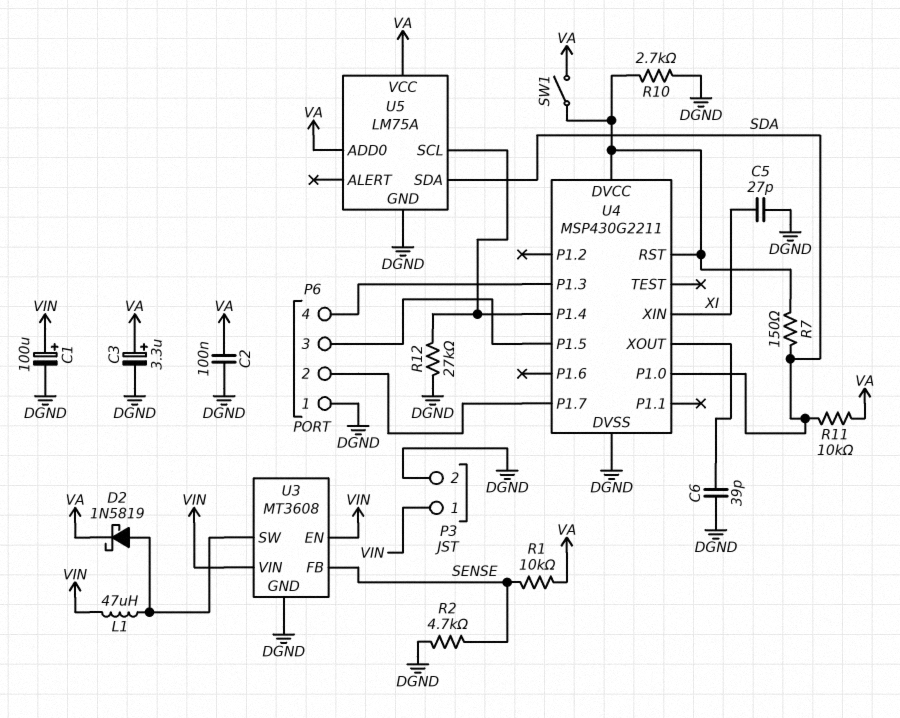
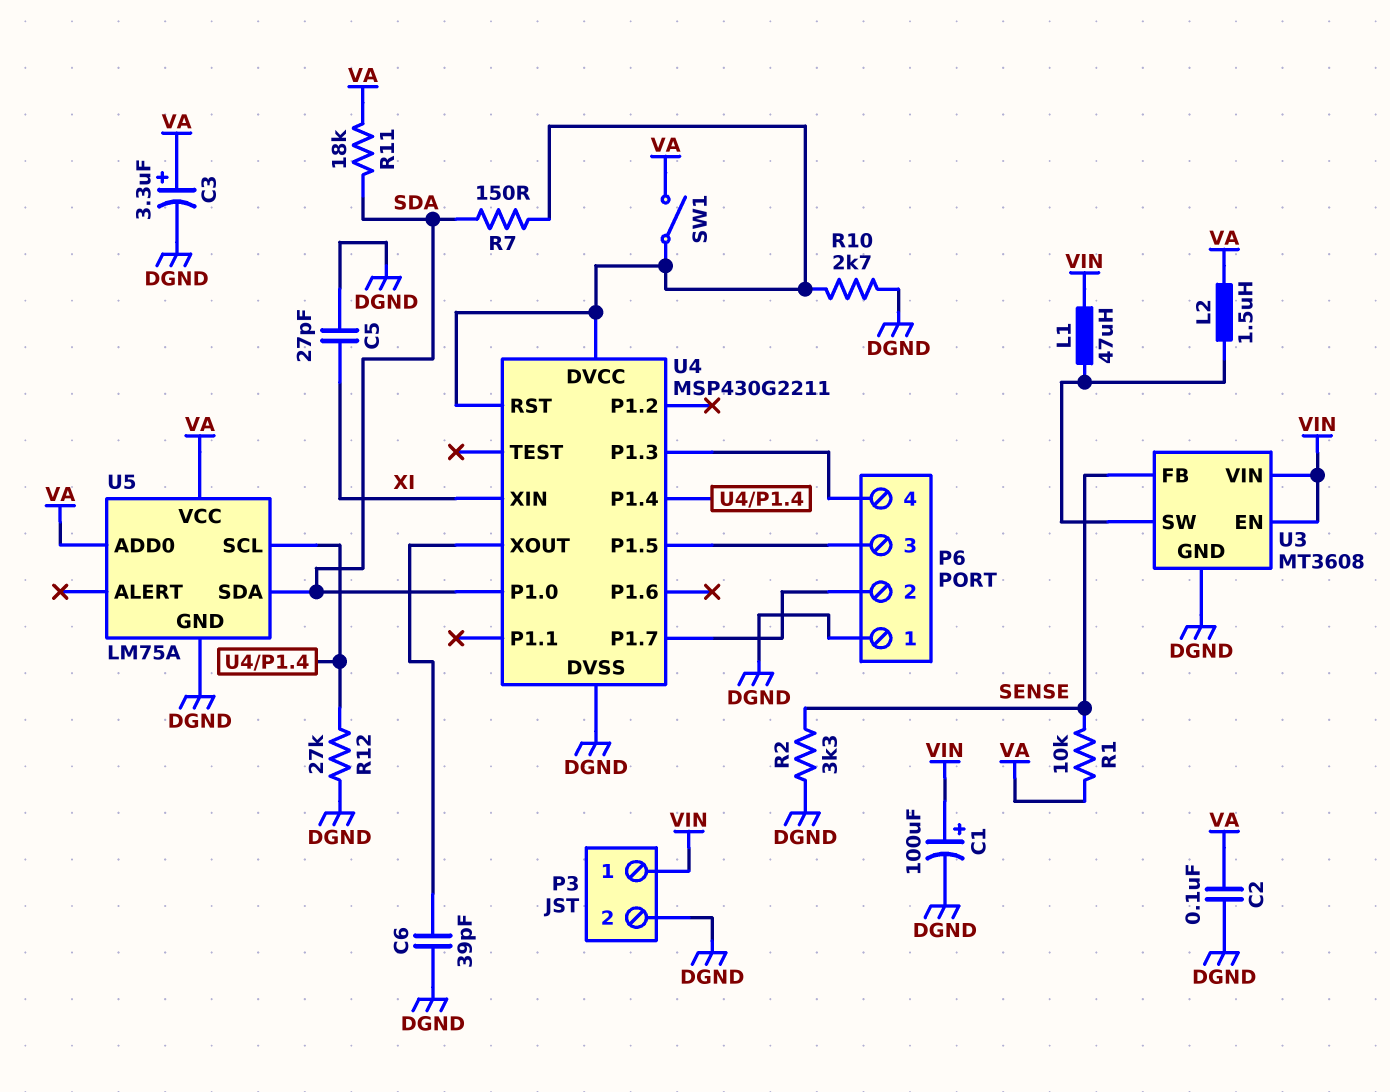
D2: schottky 1N5819 (A U3/SW, K VA) -> none
L2: none -> 1.5uH (U3/SW, VA)
R2: 4.7k (DGND, SENSE) -> 3.3k (DGND, SENSE)
R11: 10k (SDA, VA) -> 18k (SDA, VA)

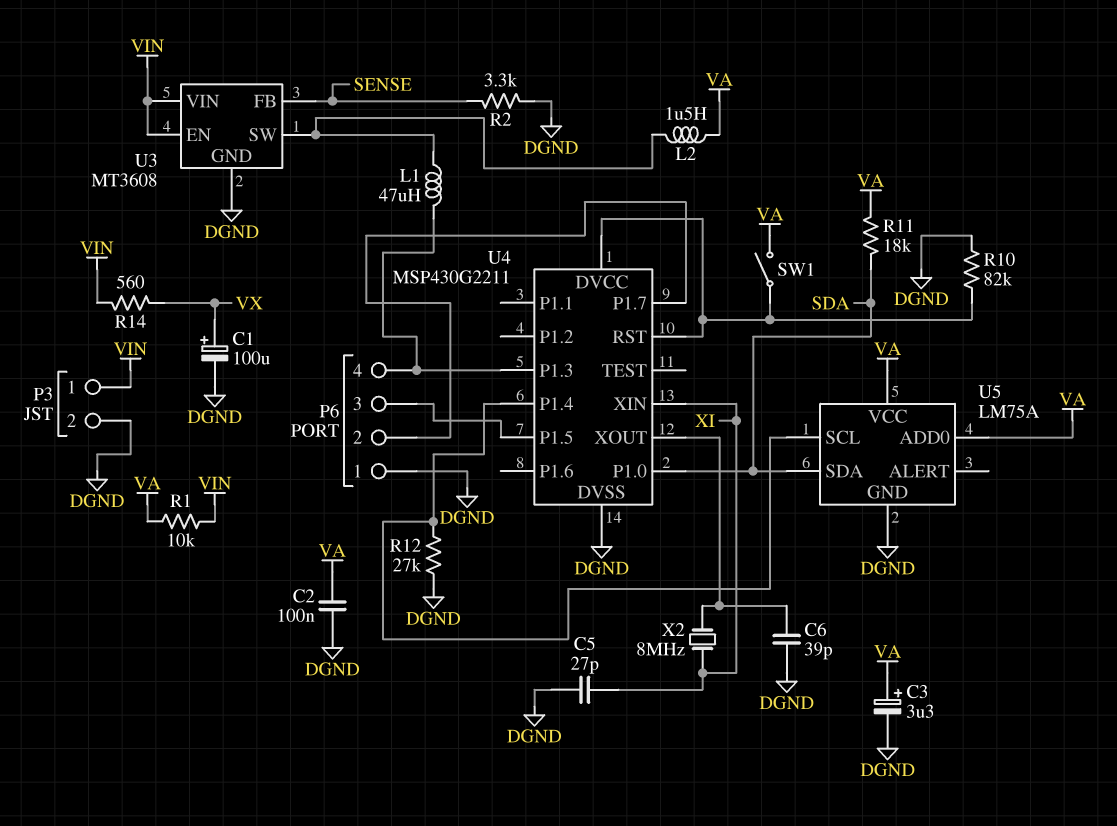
C1: 100uF (plus VIN, minus DGND) -> 100uF (plus VX, minus DGND)
L1: 47uH (U3/SW, VIN) -> 47uH (P6/4, U3/SW)
R1: 10k (SENSE, VA) -> 10k (VA, VIN)
R7: 150 (SDA, U4/DVCC) -> none
R10: 2.7k (DGND, U4/DVCC) -> 82k (DGND, U4/DVCC)
R14: none -> 560 (VIN, VX)
X2: none -> 8MHz (U4/XOUT, XI)

